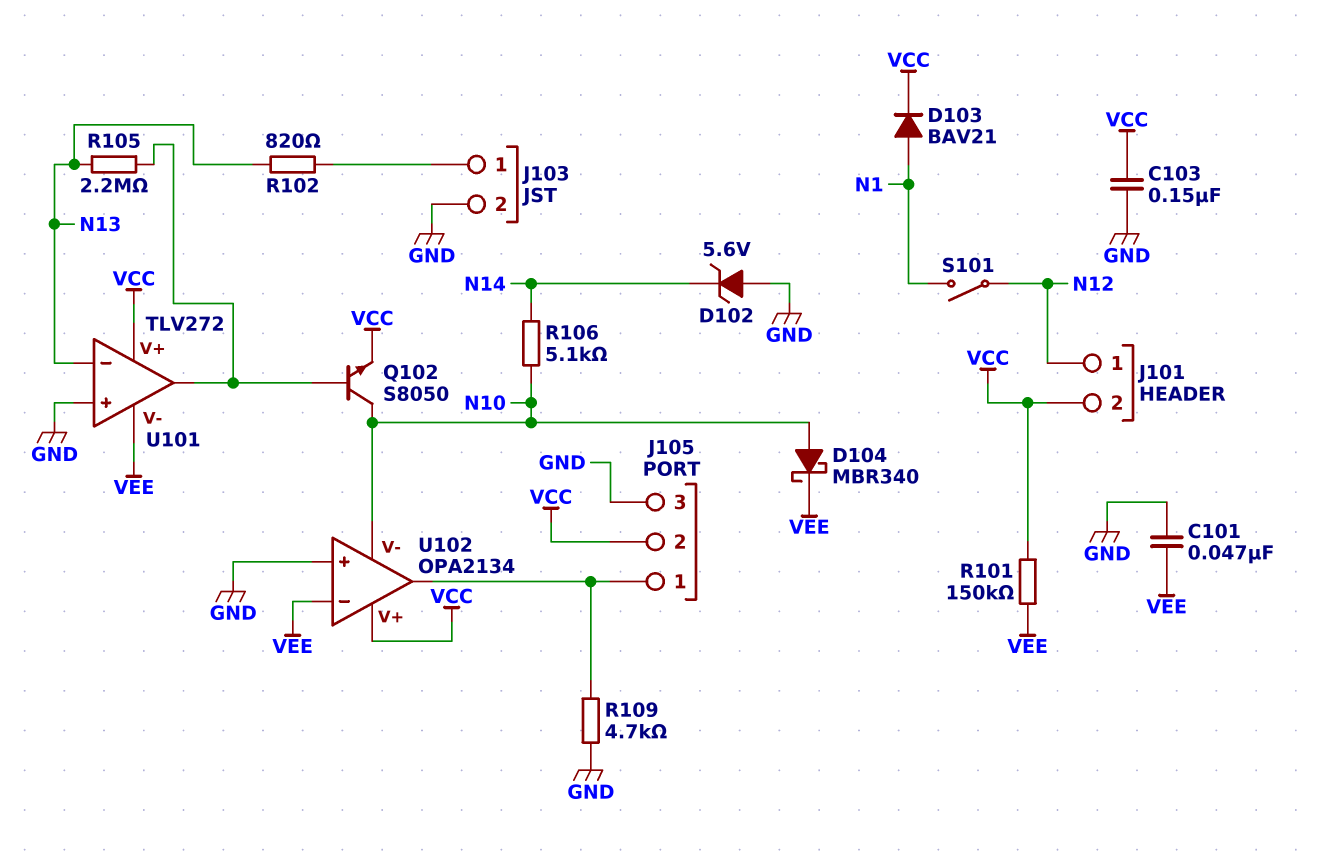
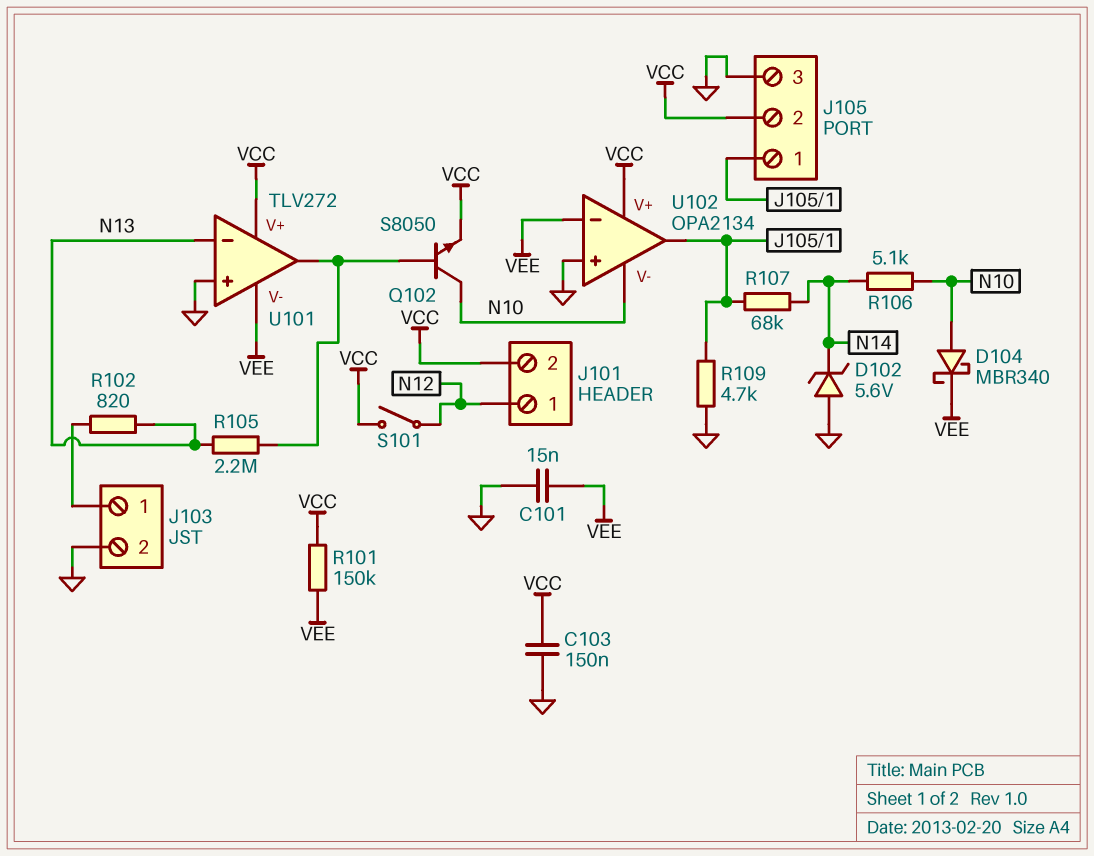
C101: 47nF (GND, VEE) -> 15nF (GND, VEE)
D103: diode BAV21 (A N1, K VCC) -> none
R107: none -> 68k (J105/1, N14)
S101: switch (N1, N12) -> switch (N12, VCC)

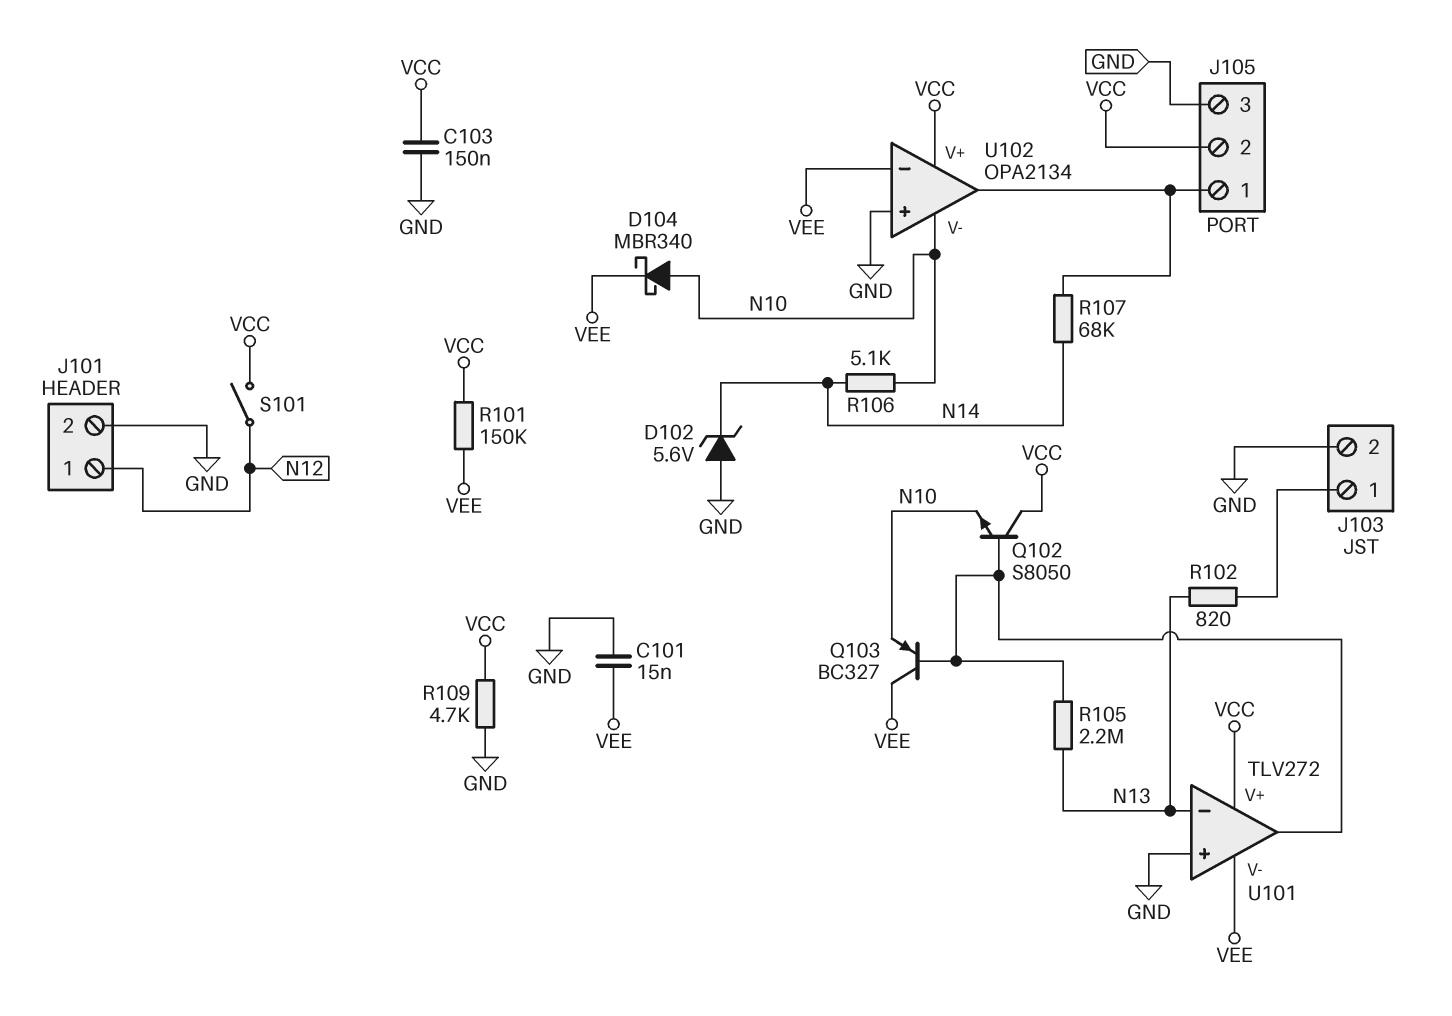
J101 pin 2: VCC -> GND
Q102: NPN S8050 (B U101/out, C N10, E VCC) -> NPN S8050 (B U101/out, C VCC, E N10)
Q103: none -> PNP BC327 (B U101/out, C VEE, E N10)
R109: 4.7k (GND, J105/1) -> 4.7k (GND, VCC)

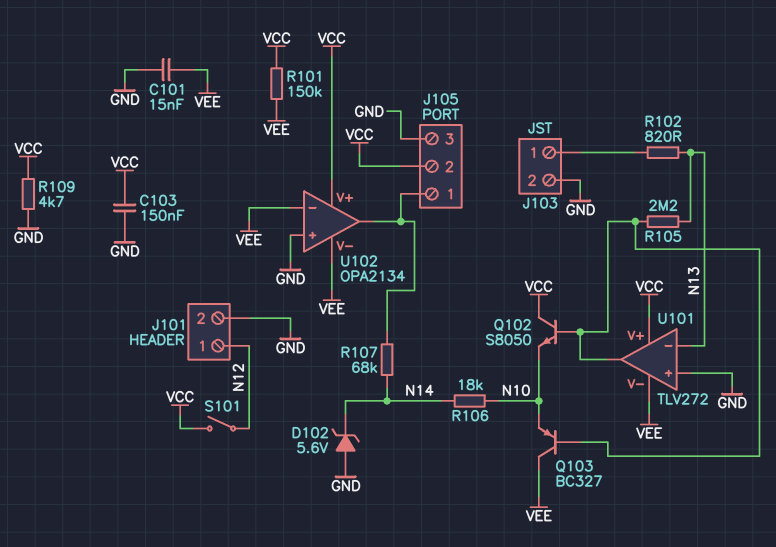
D104: schottky MBR340 (A N10, K VEE) -> none
R106: 5.1k (N10, N14) -> 18k (N10, N14)
U102 pin V-: N10 -> VEE

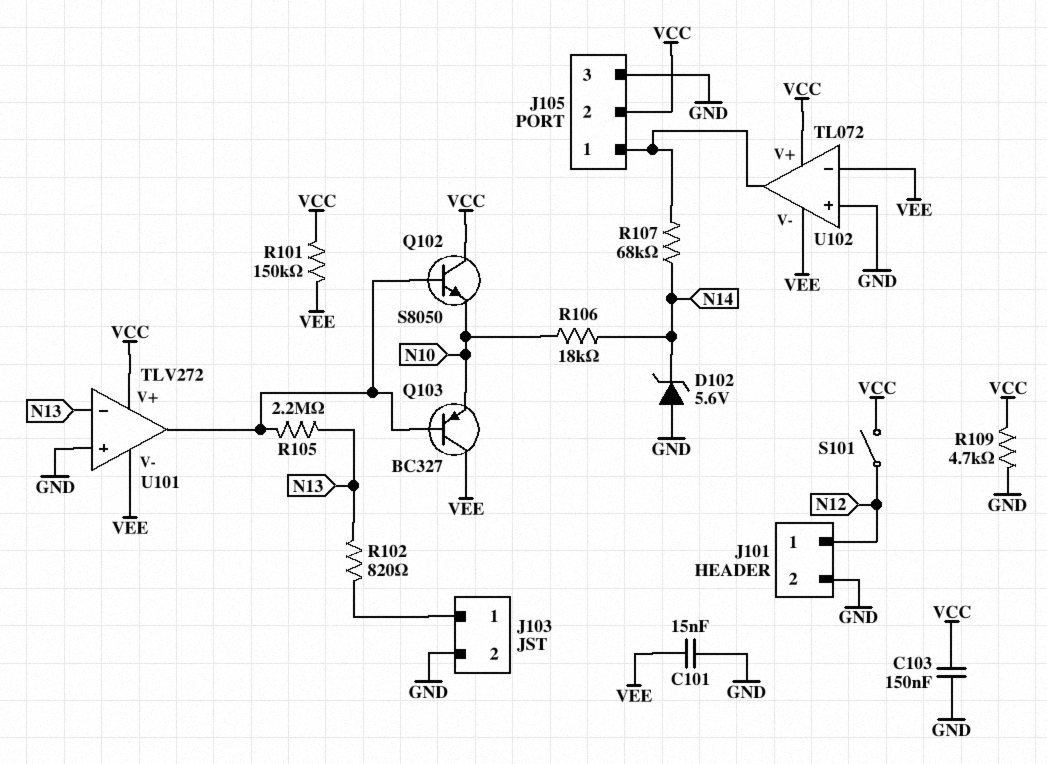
U102: OPA2134 -> TL072

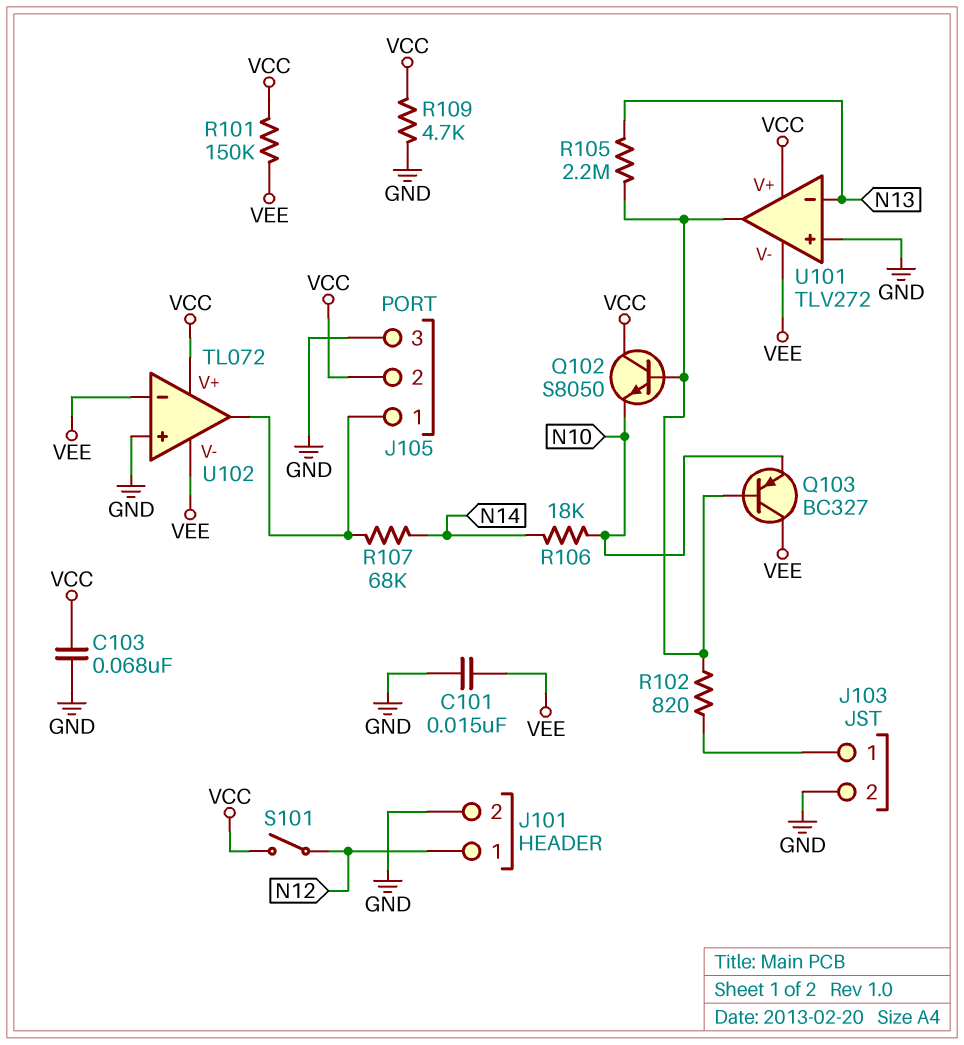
C103: 150nF (GND, VCC) -> 68nF (GND, VCC)
D102: zener 5.6V (A GND, K N14) -> none
R102: 820 (J103/1, N13) -> 820 (J103/1, U101/out)

